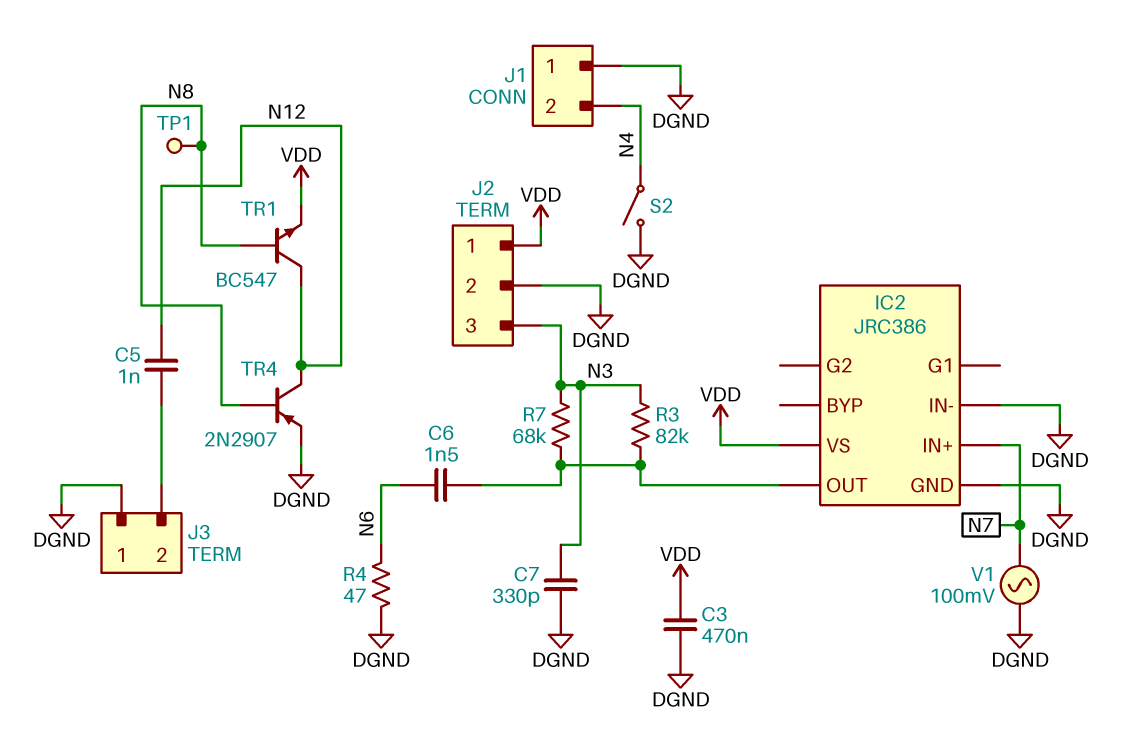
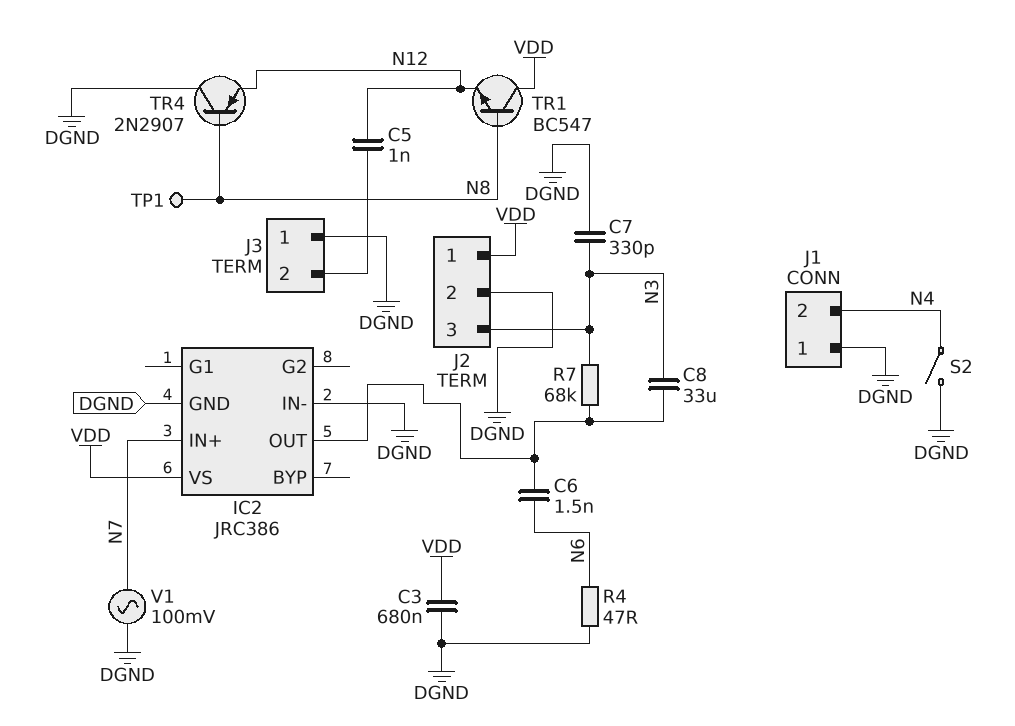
C3: 470nF (DGND, VDD) -> 680nF (DGND, VDD)
C8: none -> 33uF (IC2/OUT, N3)
R3: 82k (IC2/OUT, N3) -> none
TR1: NPN BC547 (B N8, C N12, E VDD) -> NPN BC547 (B N8, C VDD, E N12)
TR4: PNP 2N2907 (B N8, C N12, E DGND) -> PNP 2N2907 (B N8, C DGND, E N12)

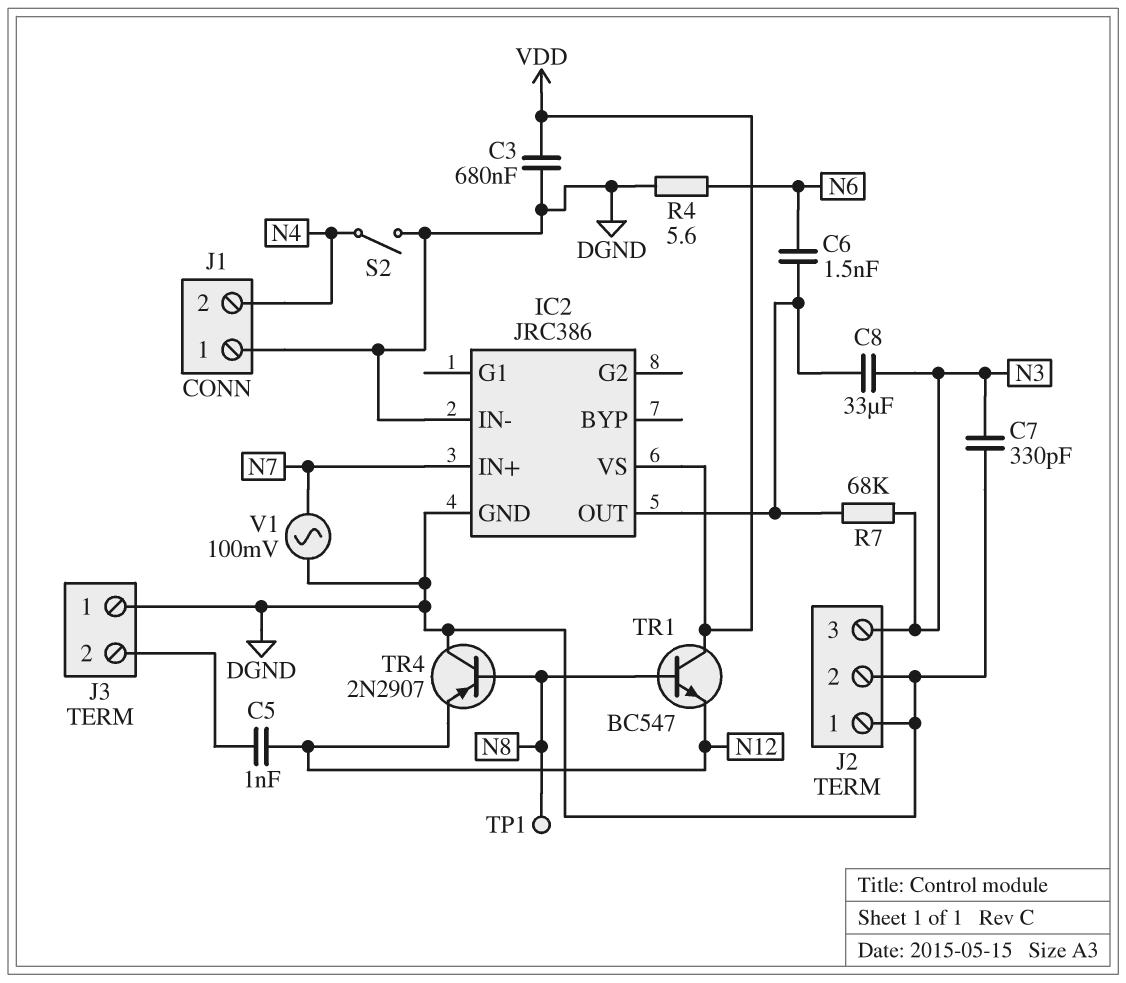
J2 pin 1: VDD -> DGND
R4: 47 (DGND, N6) -> 5.6 (DGND, N6)

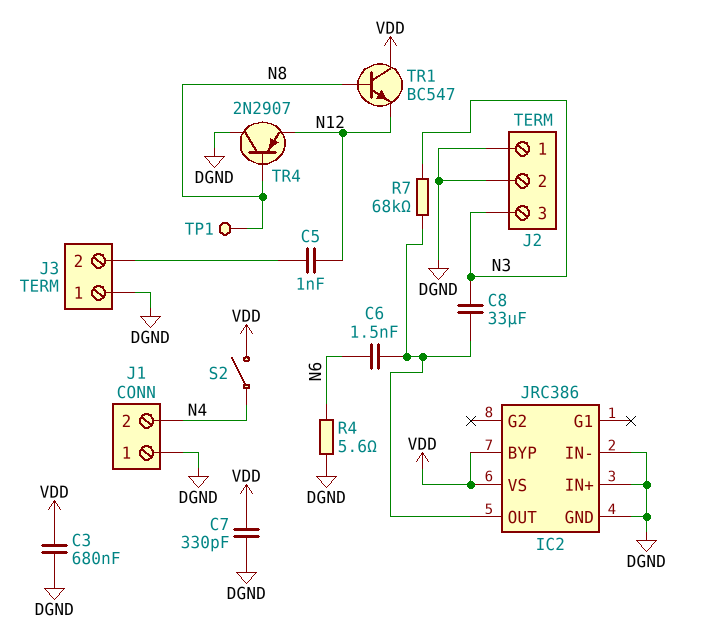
C7: 330pF (DGND, N3) -> 330pF (DGND, VDD)
IC2 pin BYP: none -> VDD
IC2 pin IN+: N7 -> DGND
S2: switch (DGND, N4) -> switch (N4, VDD)
V1: AC 100mV (DGND, N7) -> none

